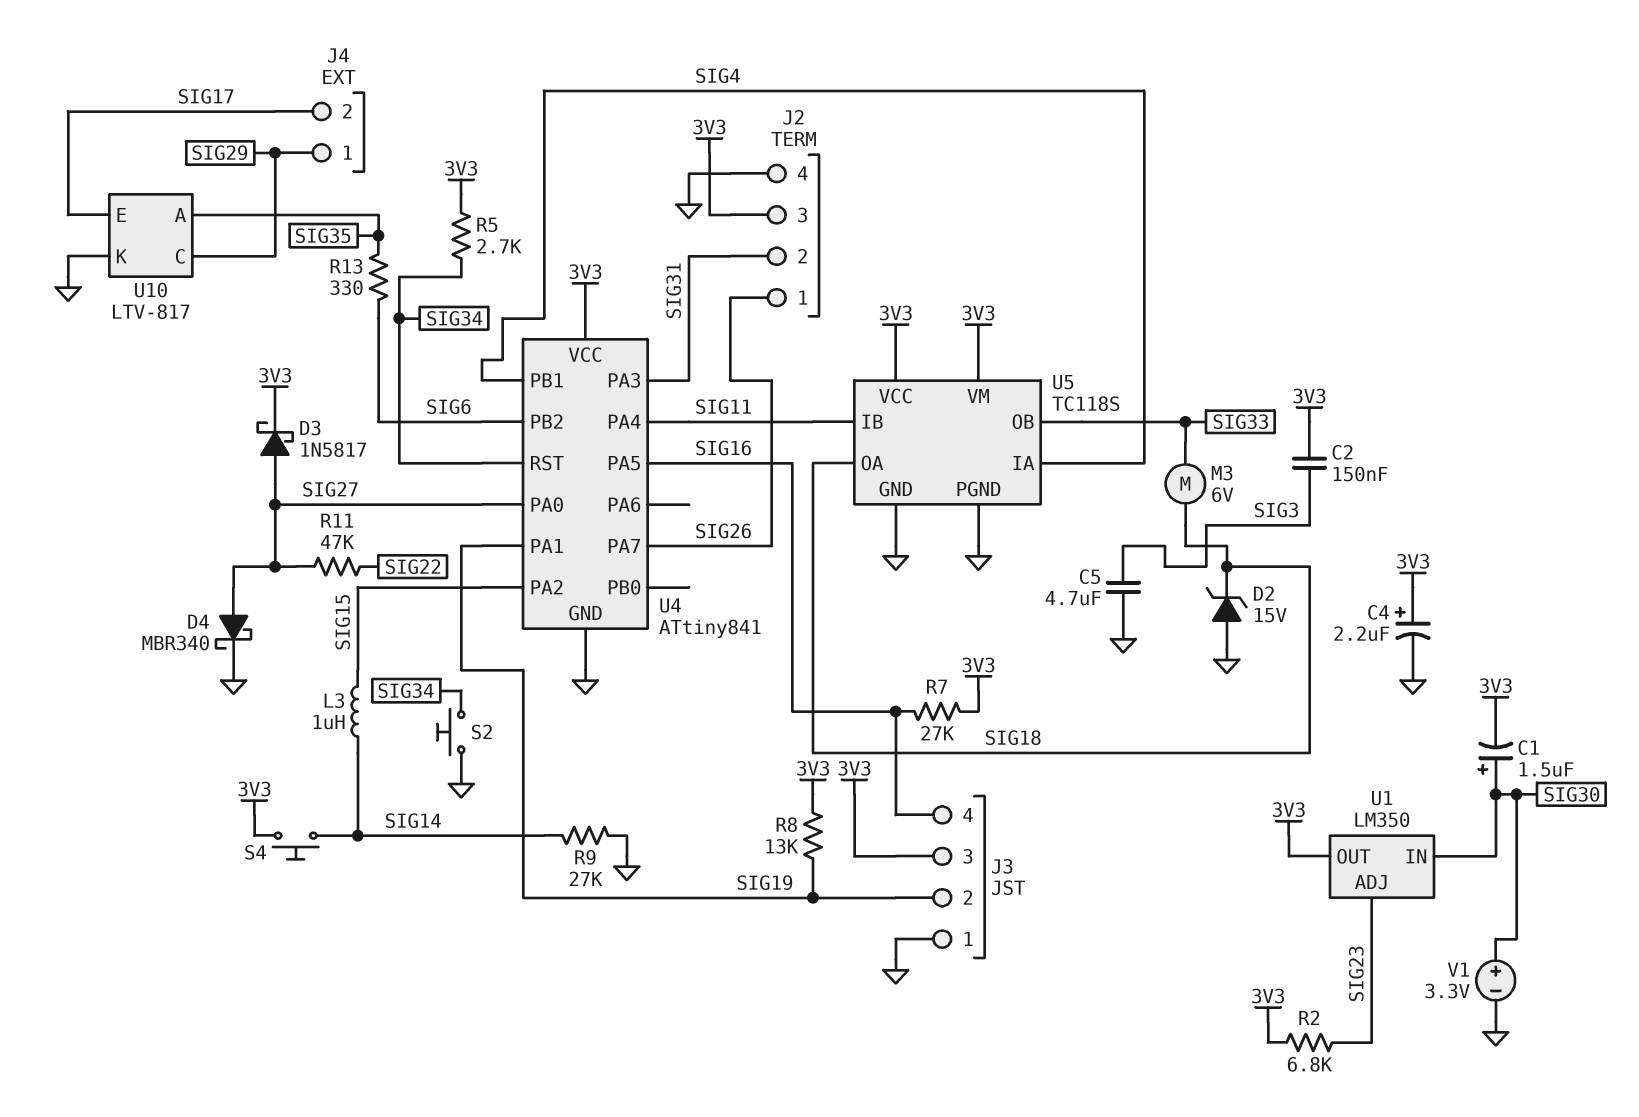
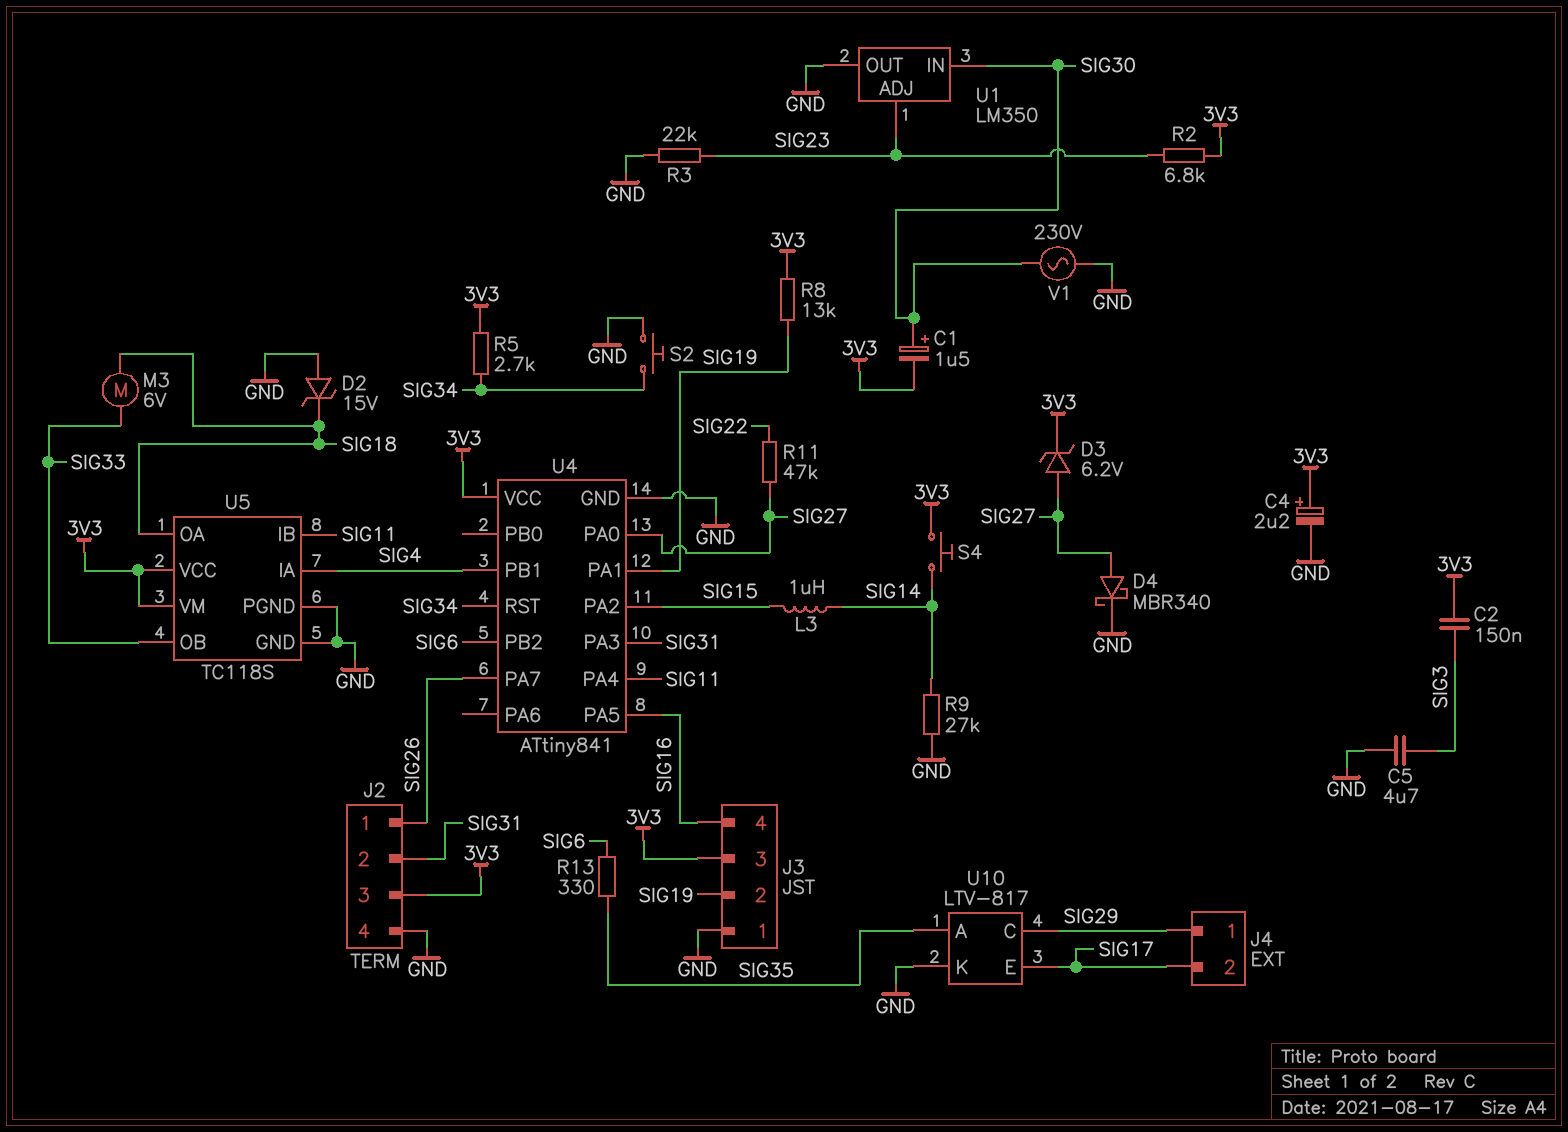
D3: schottky 1N5817 (A SIG27, K 3V3) -> zener 6.2V (A SIG27, K 3V3)
R3: none -> 22k (GND, SIG23)
R7: 27k (3V3, SIG16) -> none
U1 pin OUT: 3V3 -> GND
V1: 3.3V (plus SIG30, minus GND) -> AC 230V (GND, SIG30)

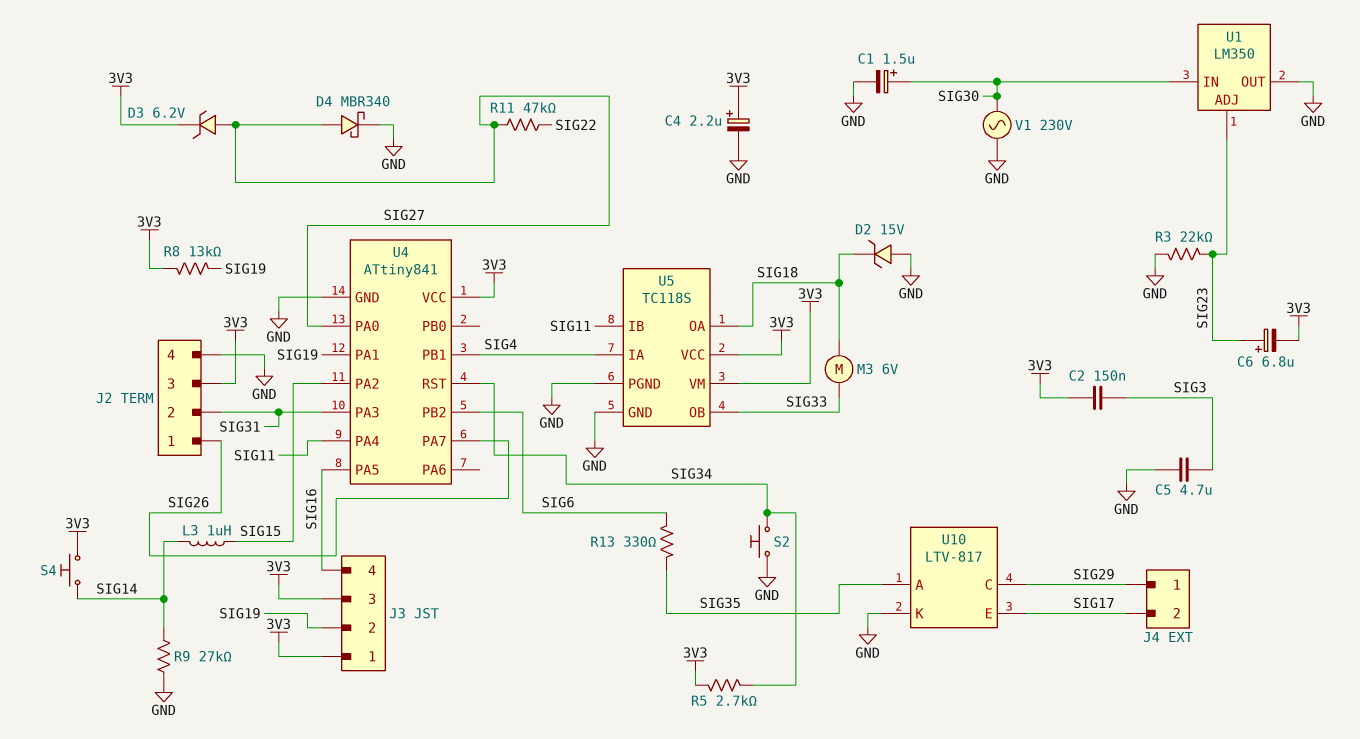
C1: 1.5uF (plus SIG30, minus 3V3) -> 1.5uF (plus SIG30, minus GND)
C6: none -> 6.8uF (plus SIG23, minus 3V3)
J3 pin 1: GND -> 3V3
R2: 6.8k (3V3, SIG23) -> none

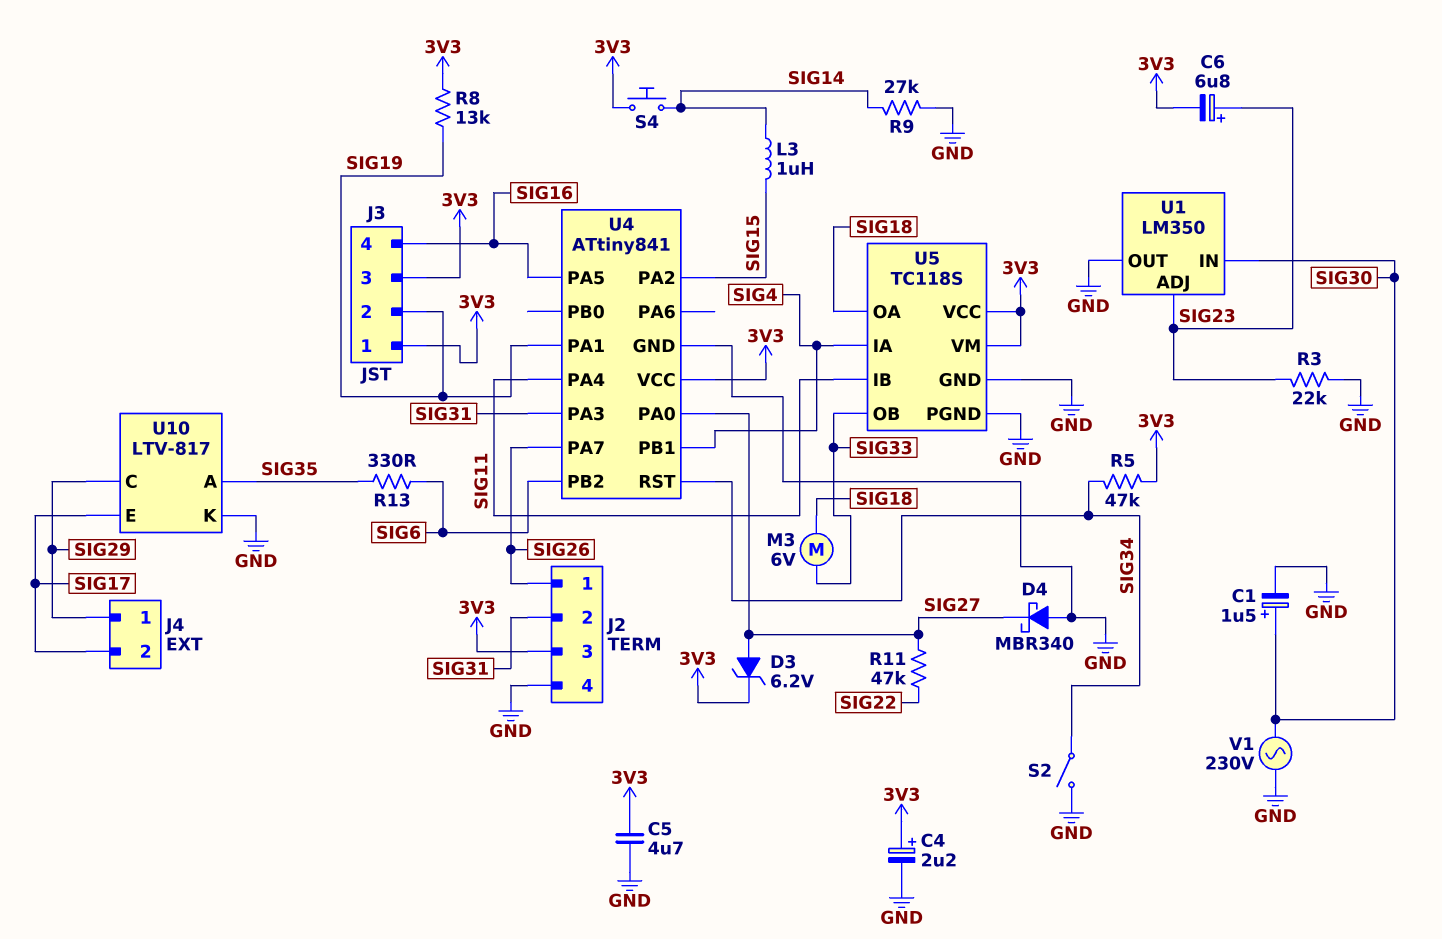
C2: 150nF (3V3, SIG3) -> none
C5: 4.7uF (GND, SIG3) -> 4.7uF (3V3, GND)
D2: zener 15V (A GND, K SIG18) -> none
D4: schottky MBR340 (A SIG27, K GND) -> schottky MBR340 (A GND, K SIG27)
R5: 2.7k (3V3, SIG34) -> 47k (3V3, SIG34)
S2: button (GND, SIG34) -> switch (GND, SIG34)

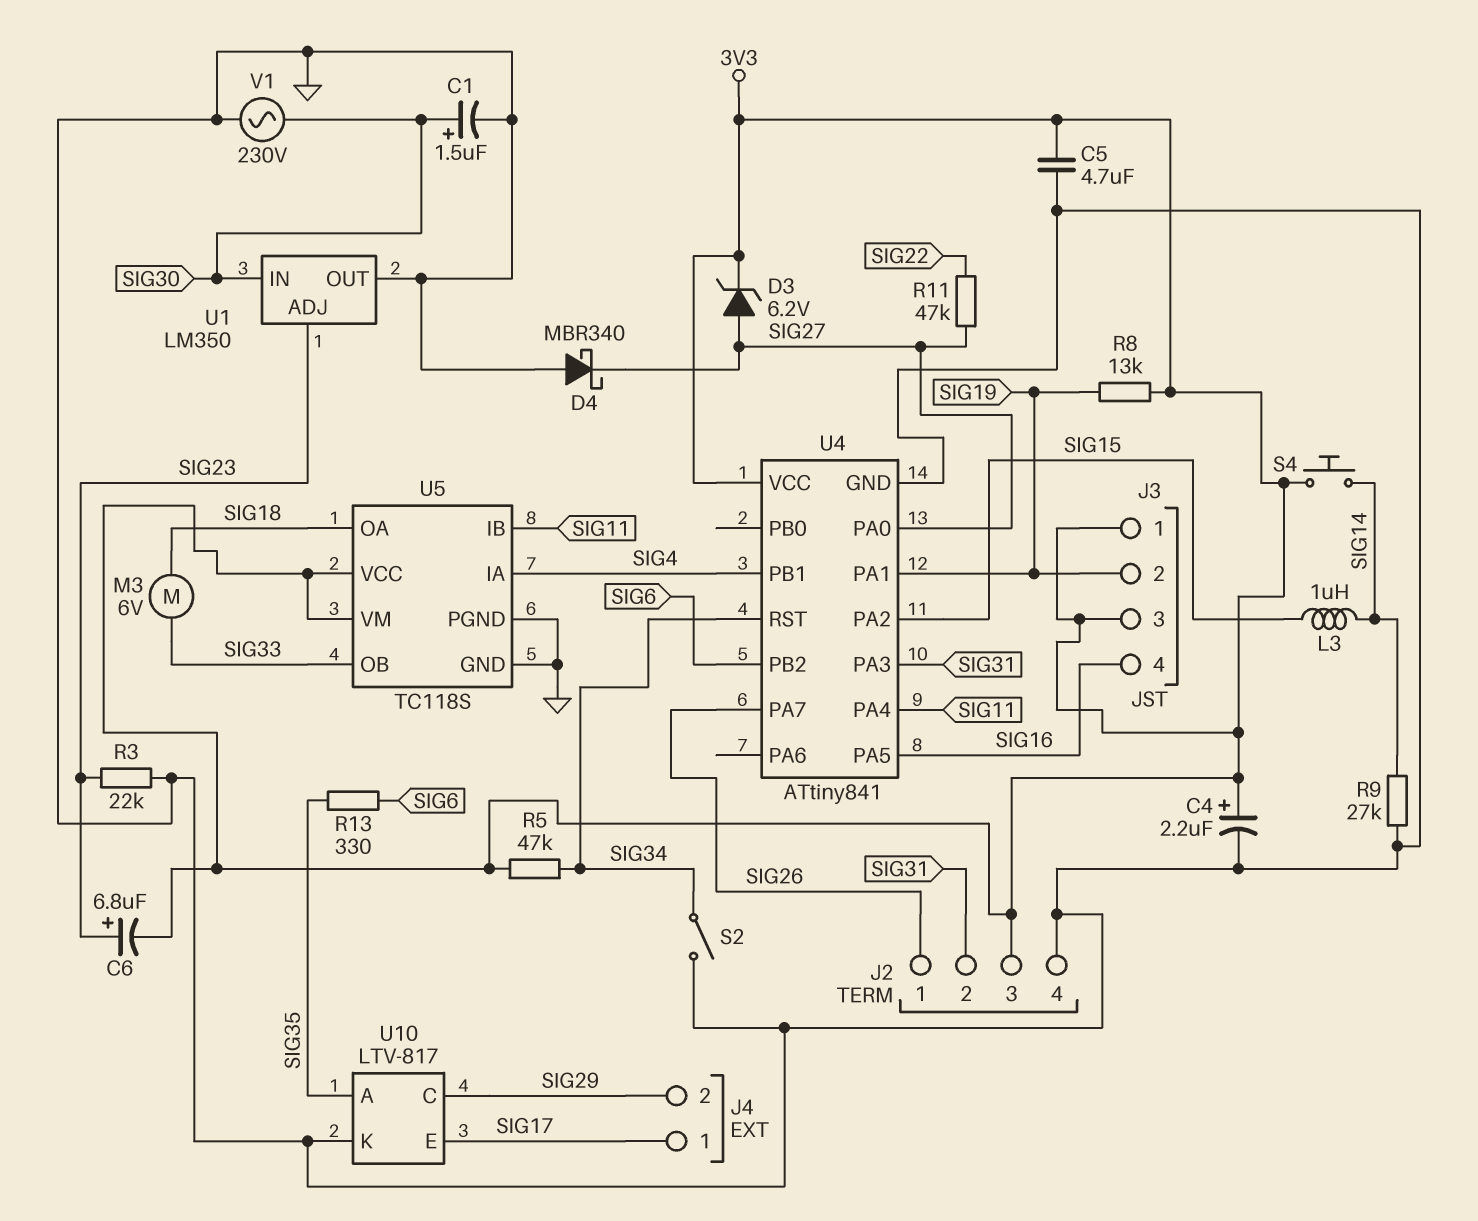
J4 pin 1: SIG29 -> SIG17
J4 pin 2: SIG17 -> SIG29

